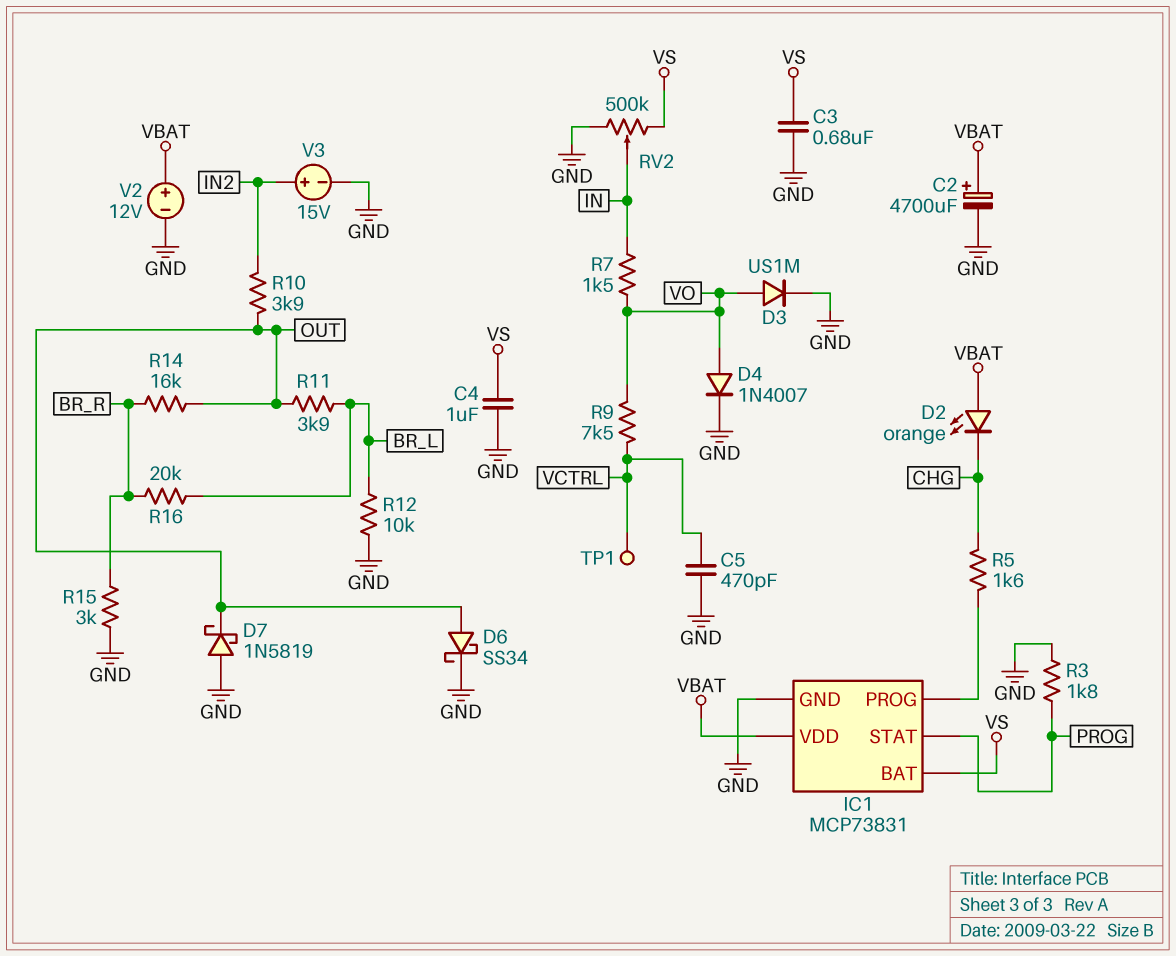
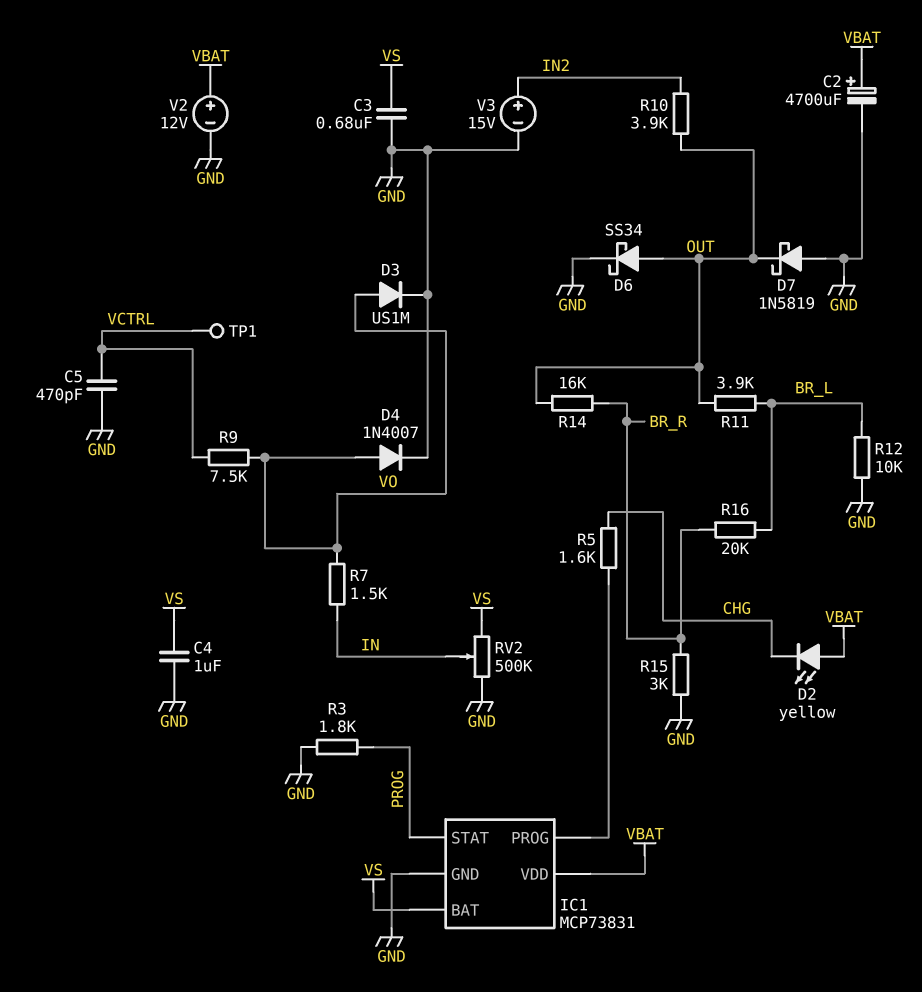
D2: LED orange (A VBAT, K CHG) -> LED yellow (A VBAT, K CHG)

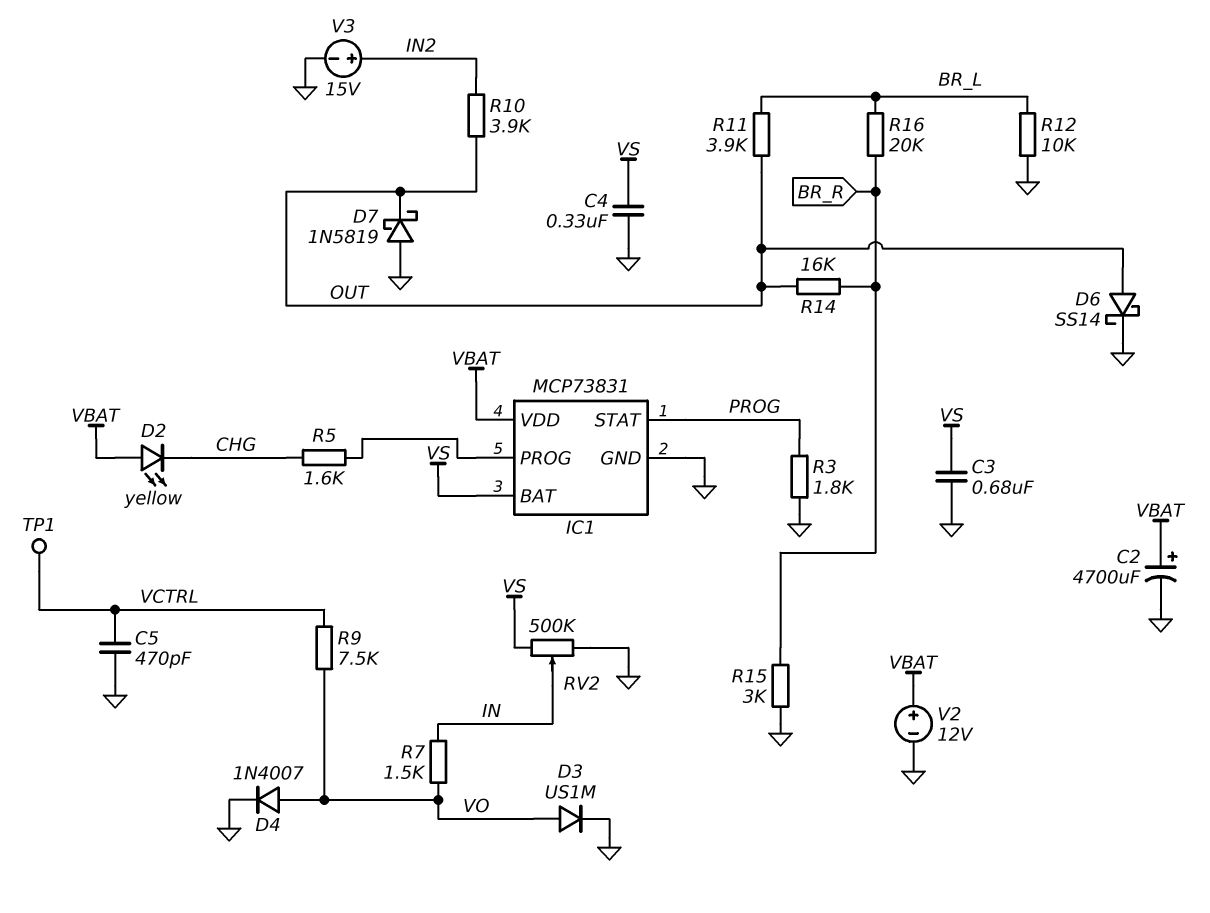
C4: 1uF (GND, VS) -> 330nF (GND, VS)
D6: schottky SS34 (A OUT, K GND) -> schottky SS14 (A OUT, K GND)

